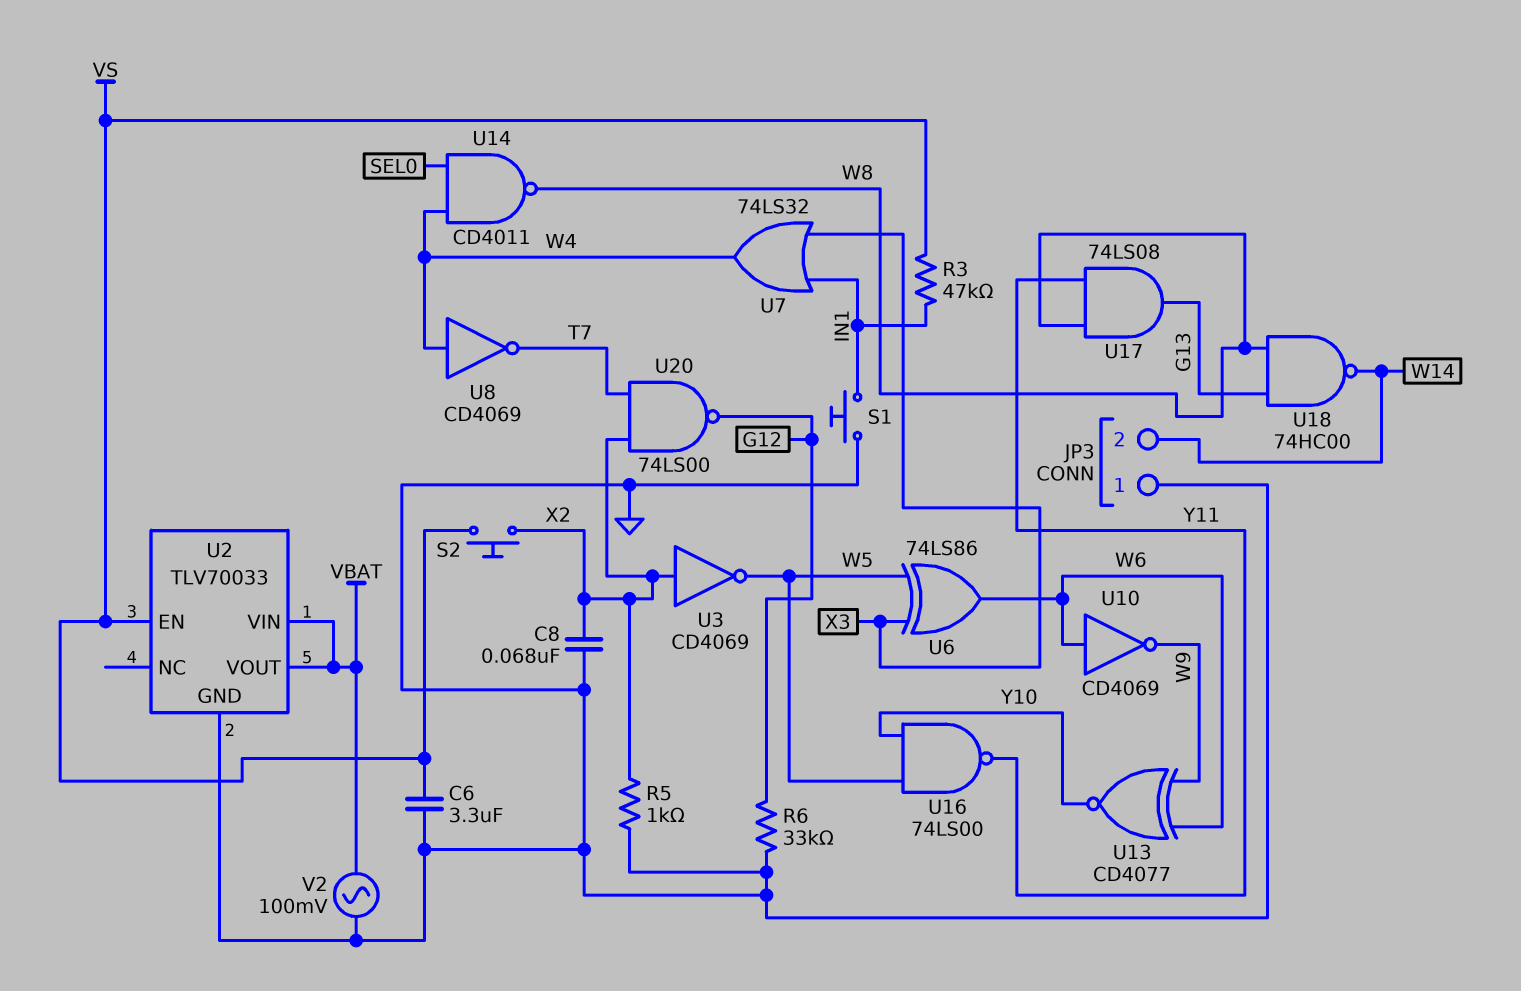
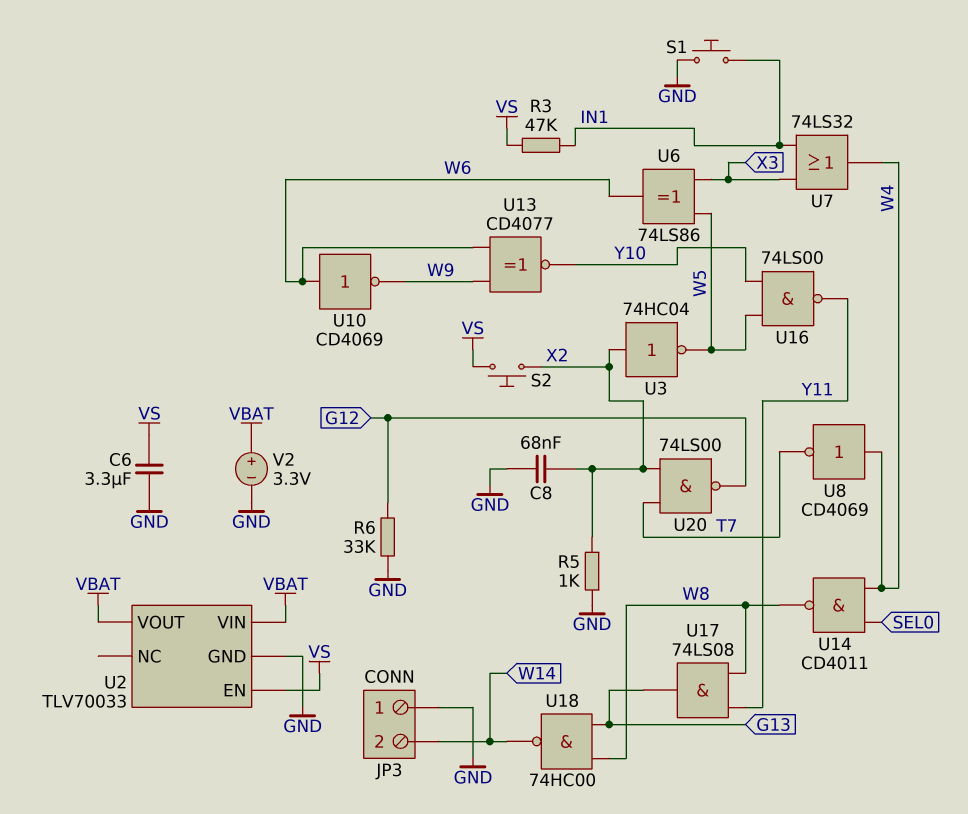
U3: NOT CD4069 (in X2, out W5) -> NOT 74HC04 (in X2, out W5)
V2: AC 100mV (GND, VBAT) -> 3.3V (plus VBAT, minus GND)

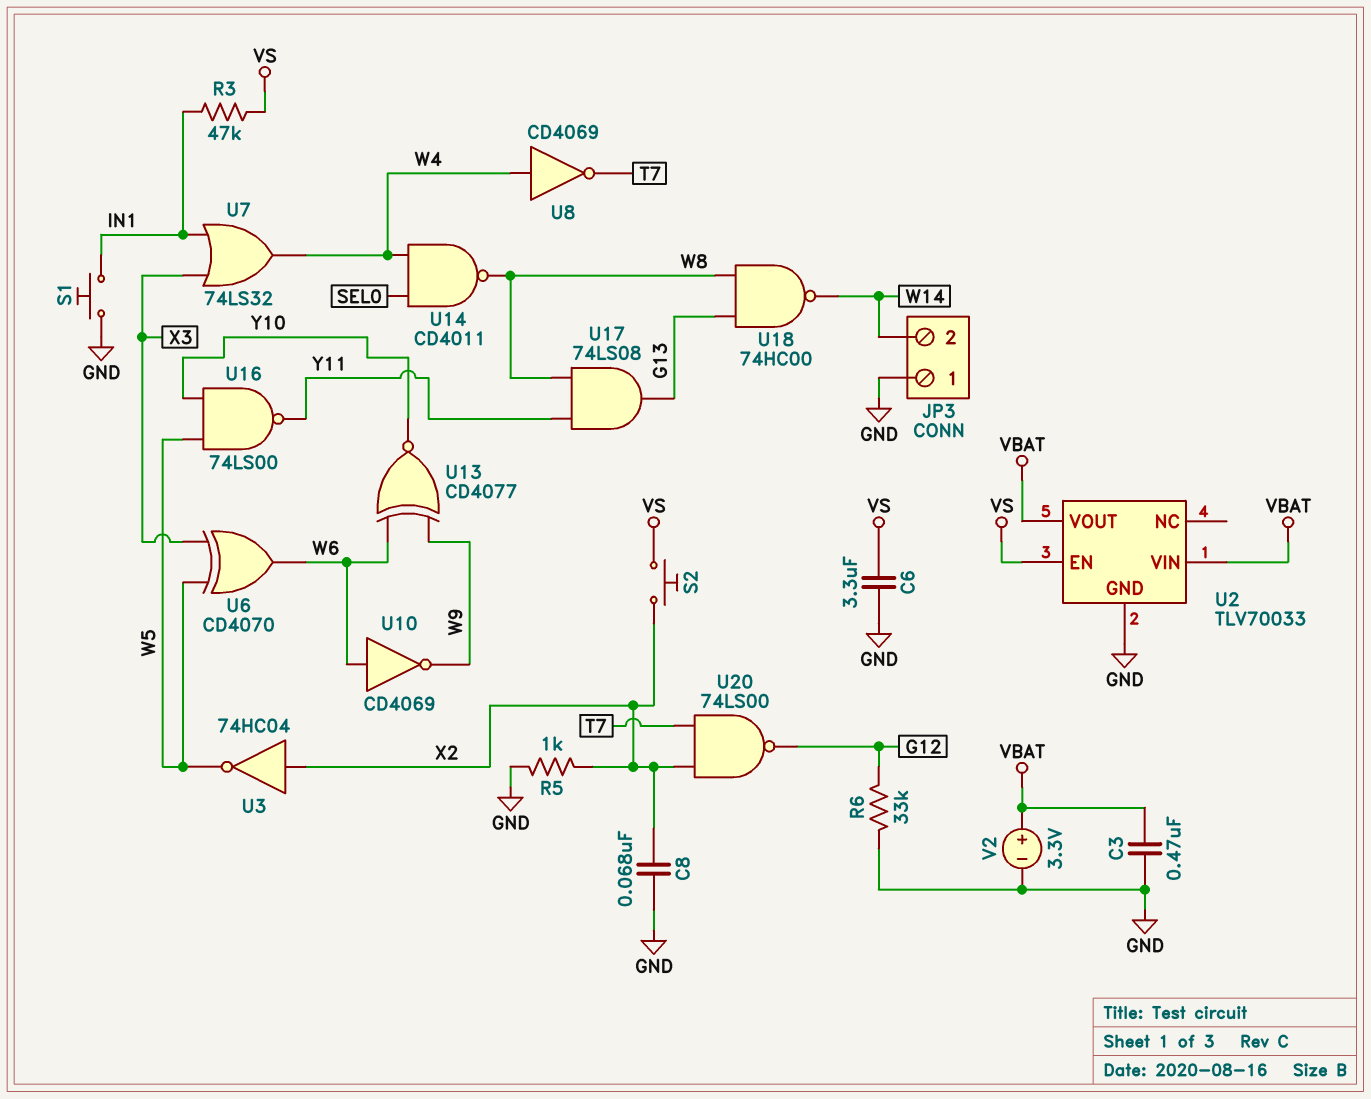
C3: none -> 470nF (GND, VBAT)
U6: XOR 74LS86 (in W5, in X3, out W6) -> XOR CD4070 (in W5, in X3, out W6)

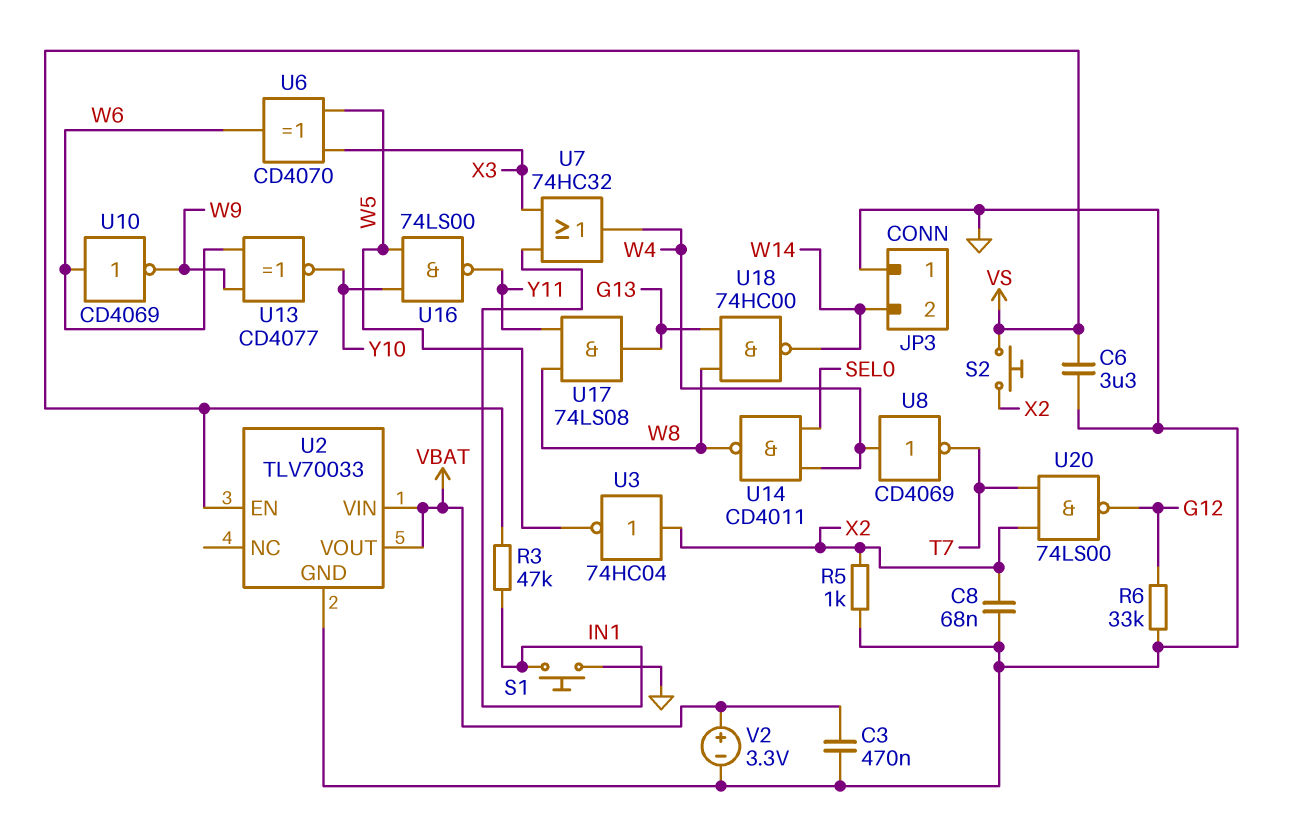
U7: OR 74LS32 (in IN1, in X3, out W4) -> OR 74HC32 (in IN1, in X3, out W4)

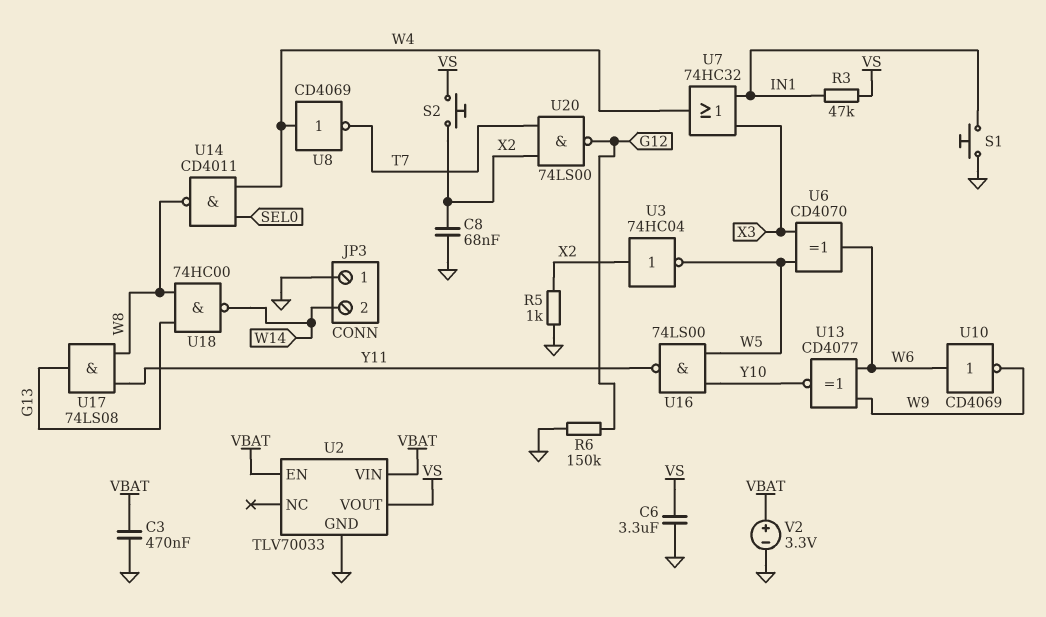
R6: 33k (G12, GND) -> 150k (G12, GND)
U2 pin EN: VS -> VBAT
U2 pin VOUT: VBAT -> VS

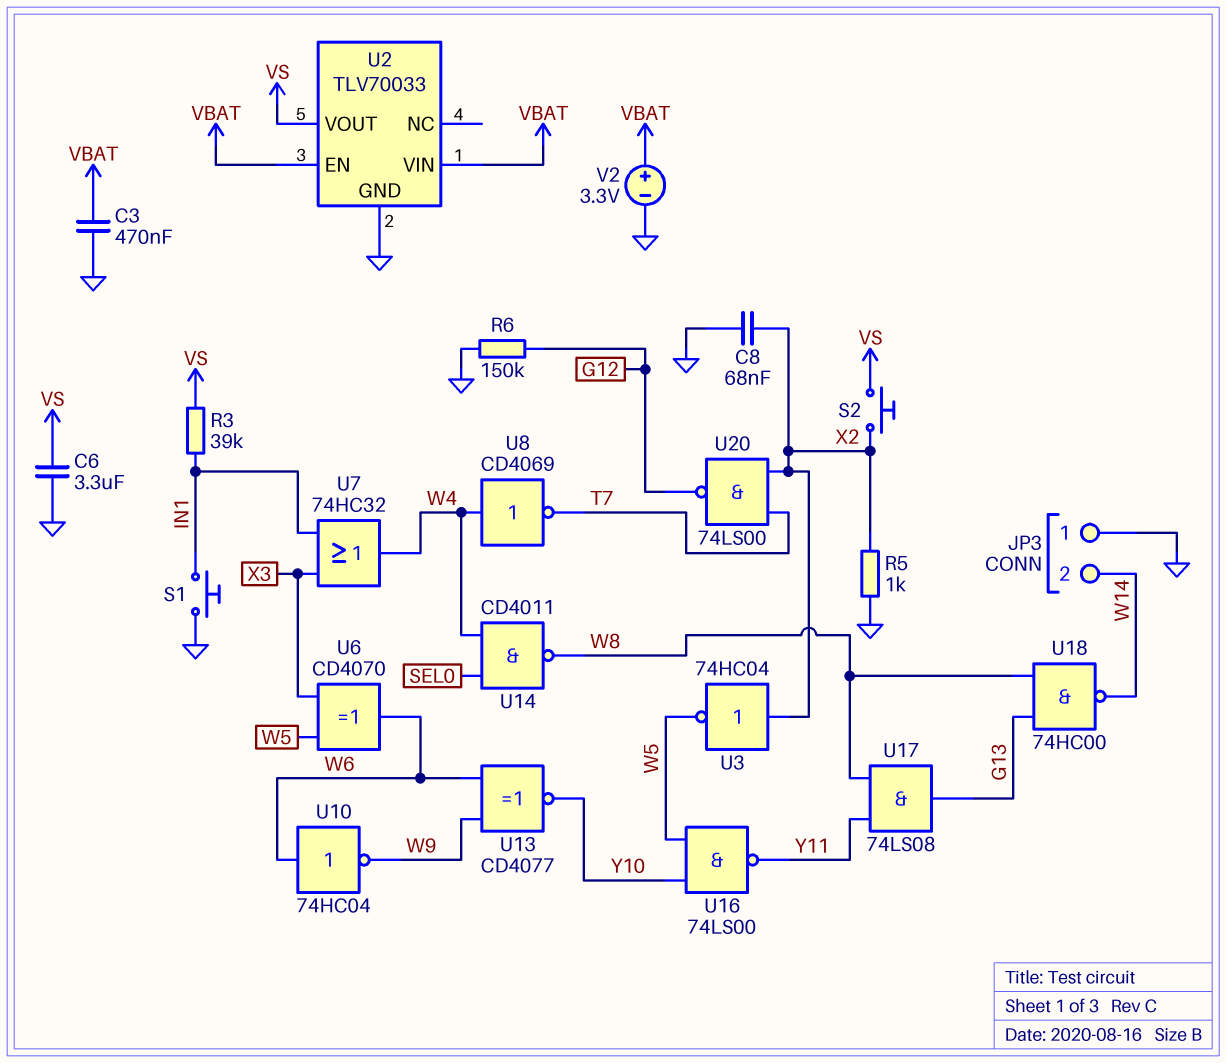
R3: 47k (IN1, VS) -> 39k (IN1, VS)
U10: NOT CD4069 (in W6, out W9) -> NOT 74HC04 (in W6, out W9)

